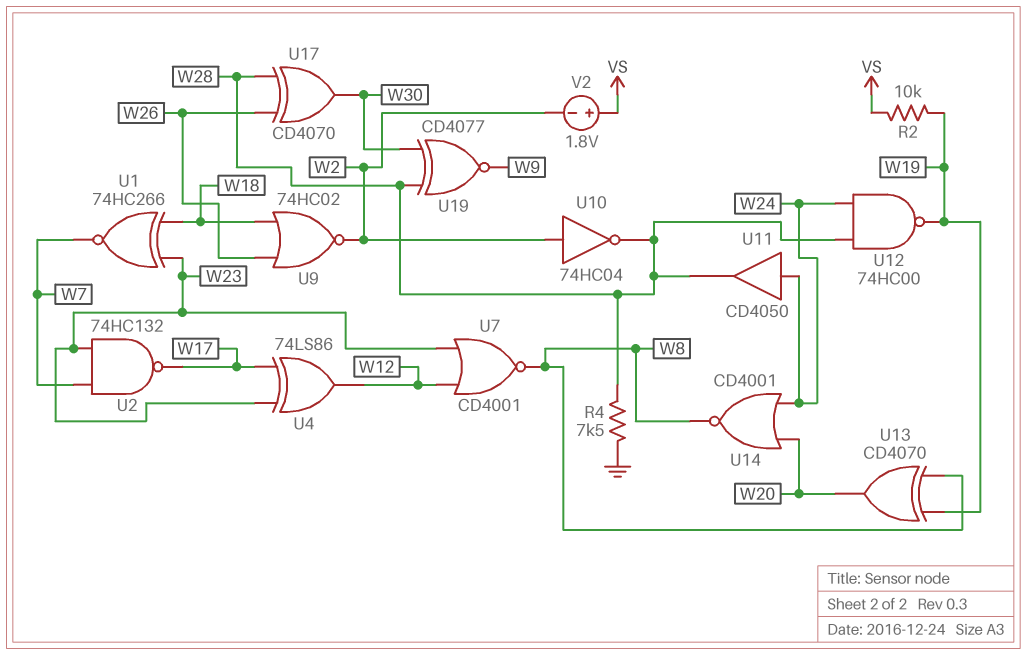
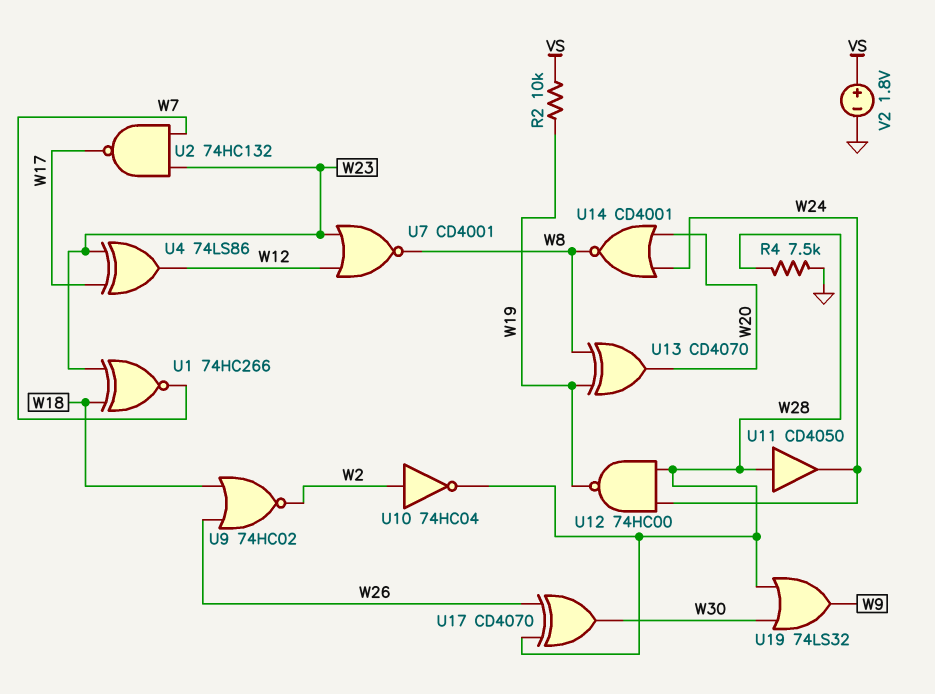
U11: buffer CD4050 (in W24, out W28) -> buffer CD4050 (in W28, out W24)
U19: XNOR CD4077 (in W28, in W30, out W9) -> OR 74LS32 (in W28, in W30, out W9)
V2: 1.8V (plus VS, minus W2) -> 1.8V (plus VS, minus GND)

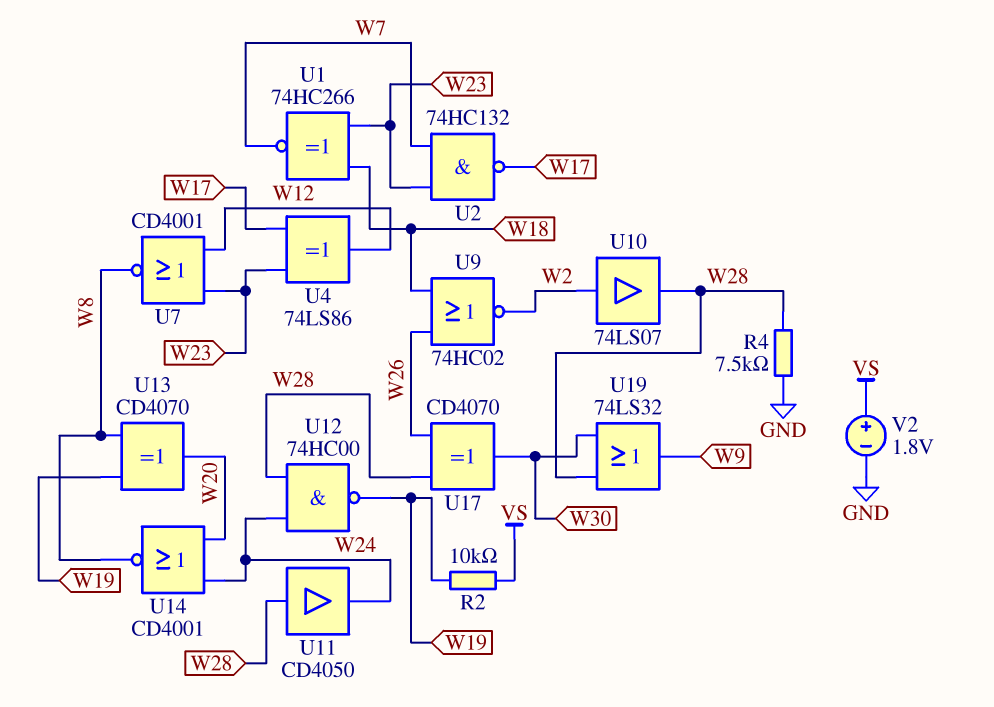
U10: NOT 74HC04 (in W2, out W28) -> buffer 74LS07 (in W2, out W28)

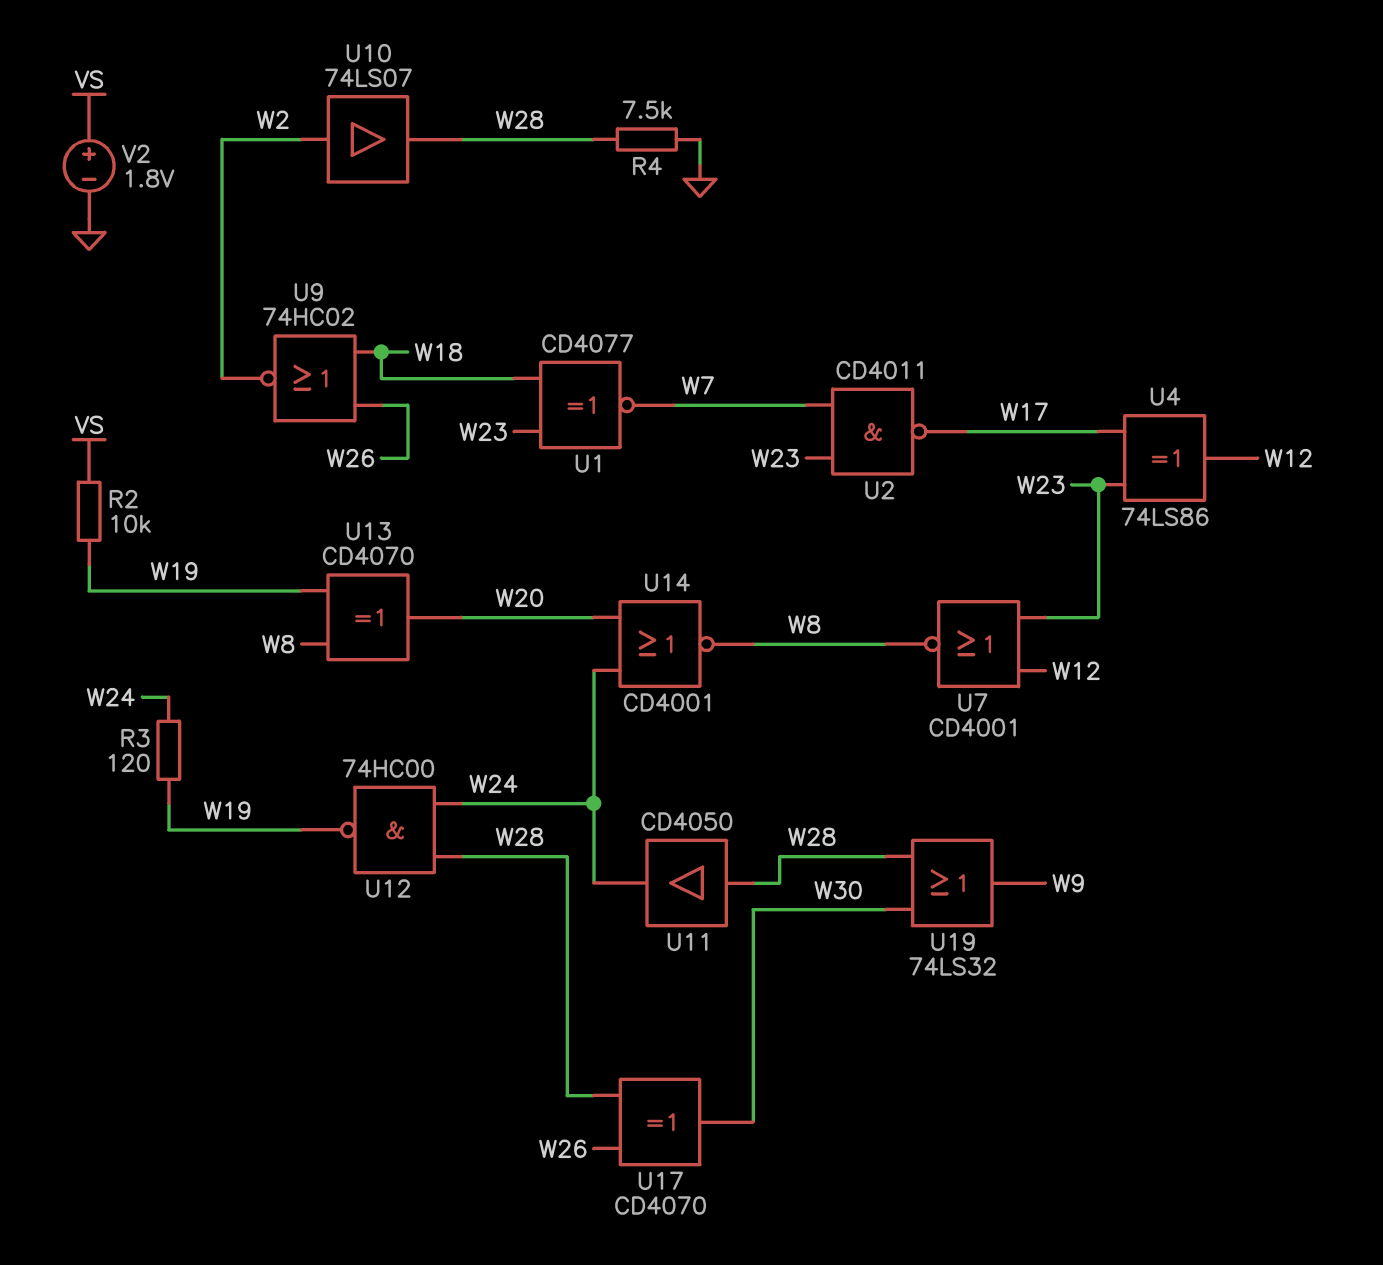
R3: none -> 120 (W19, W24)
U1: XNOR 74HC266 (in W18, in W23, out W7) -> XNOR CD4077 (in W18, in W23, out W7)
U2: NAND 74HC132 (in W7, in W23, out W17) -> NAND CD4011 (in W7, in W23, out W17)

